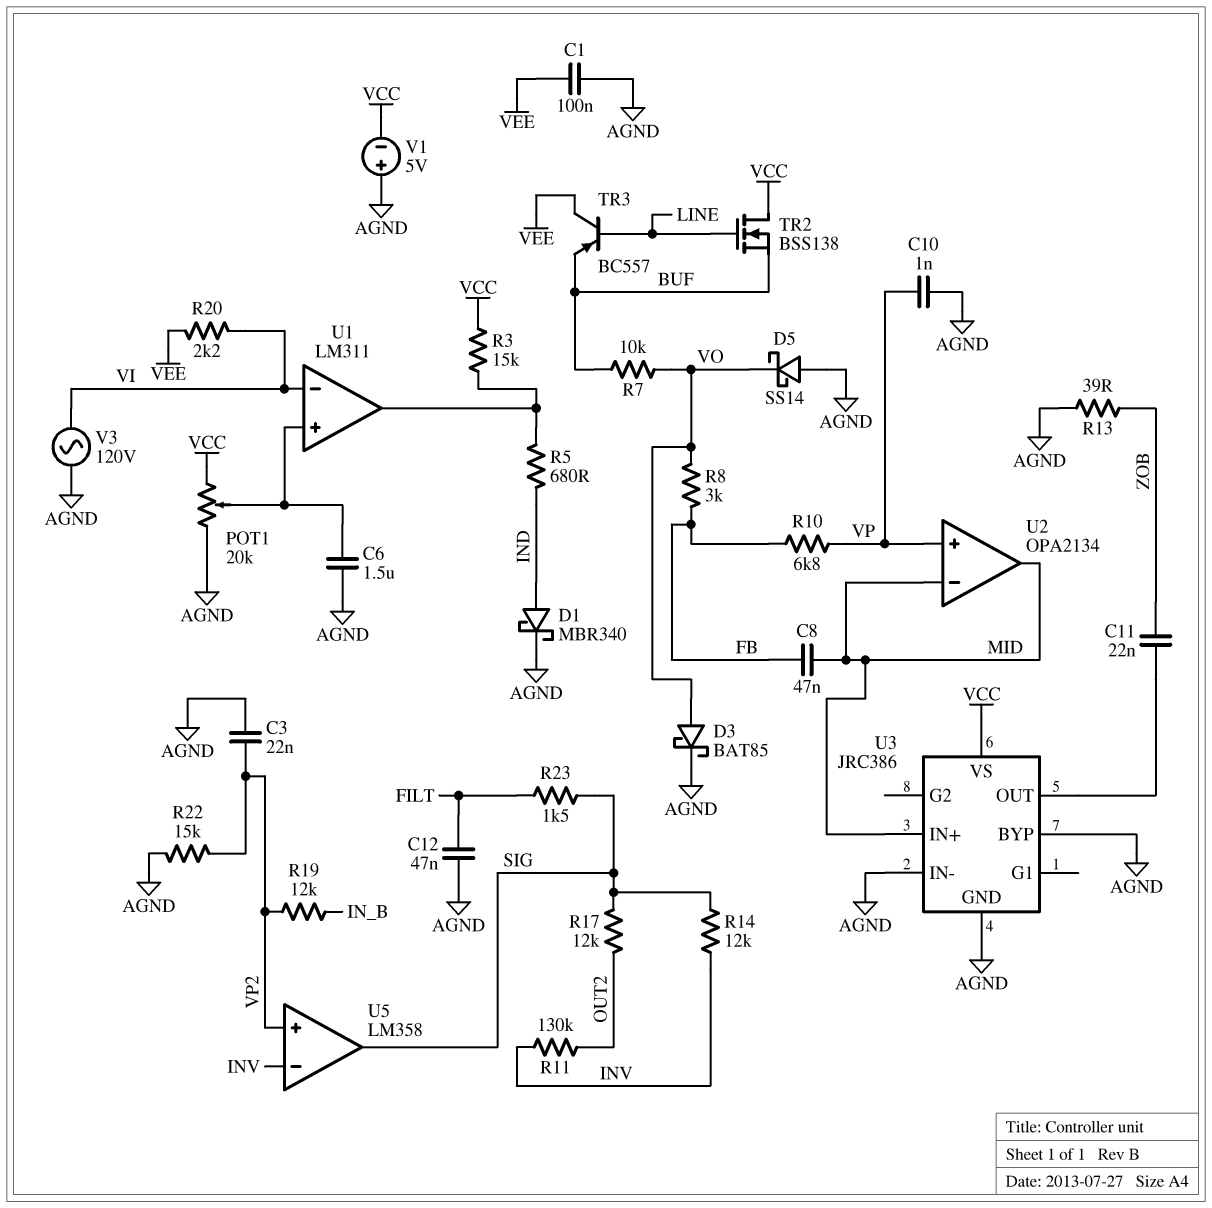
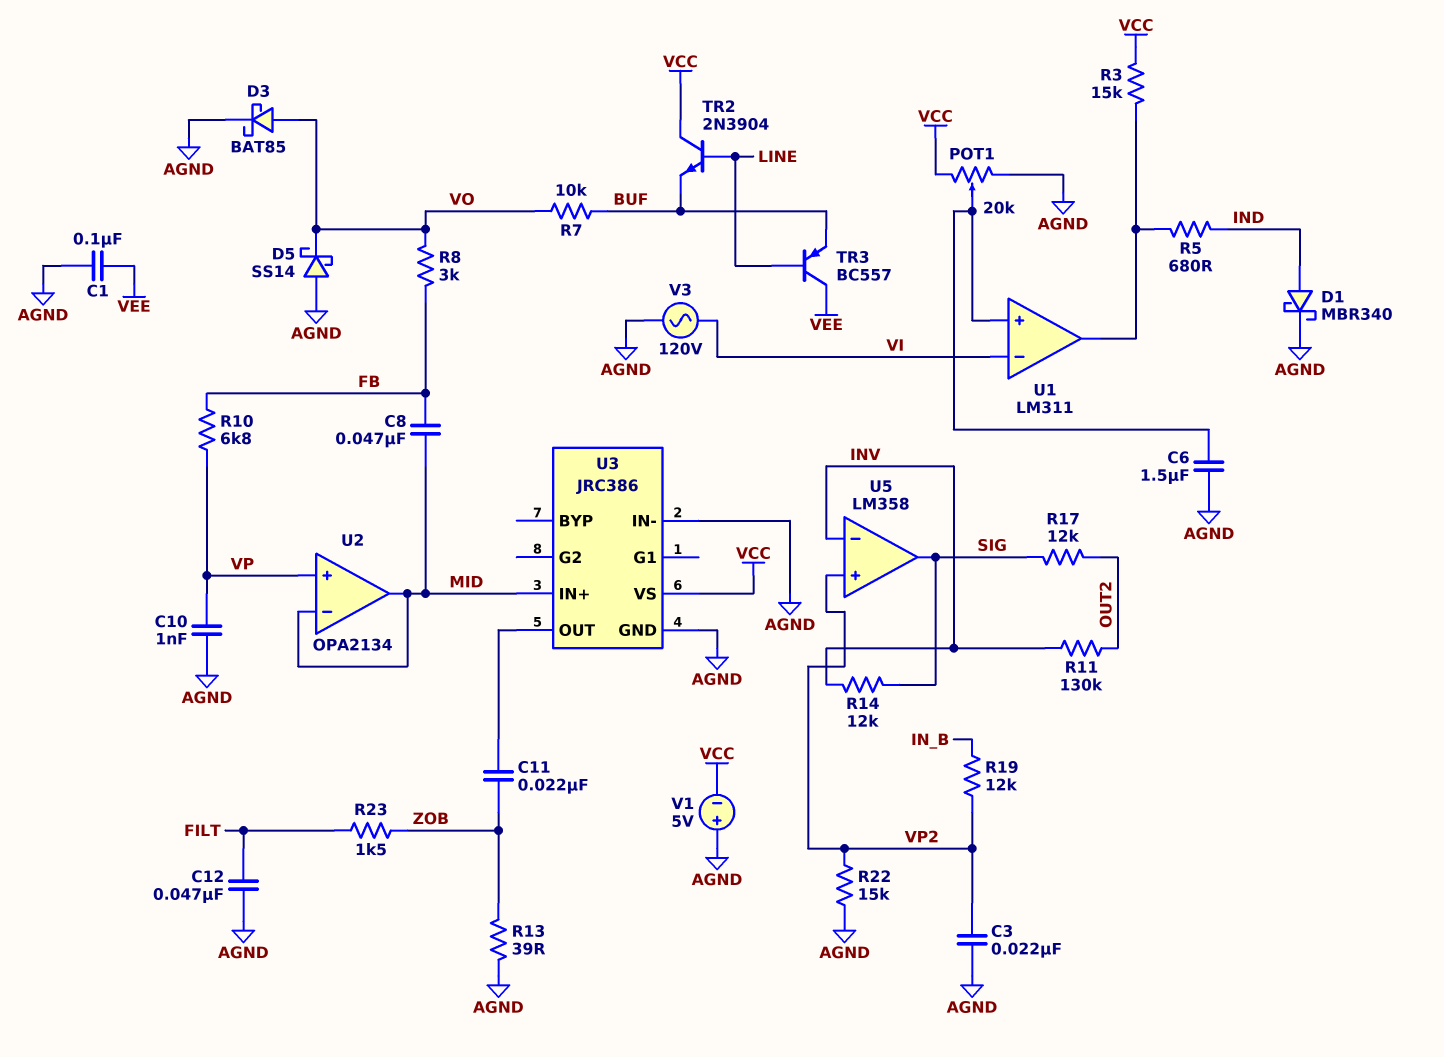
R20: 2.2k (VEE, VI) -> none
R23: 1.5k (FILT, SIG) -> 1.5k (FILT, ZOB)
TR2: NMOS BSS138 (G LINE, D VCC, S BUF) -> NPN 2N3904 (B LINE, C VCC, E BUF)
U3 pin BYP: AGND -> none

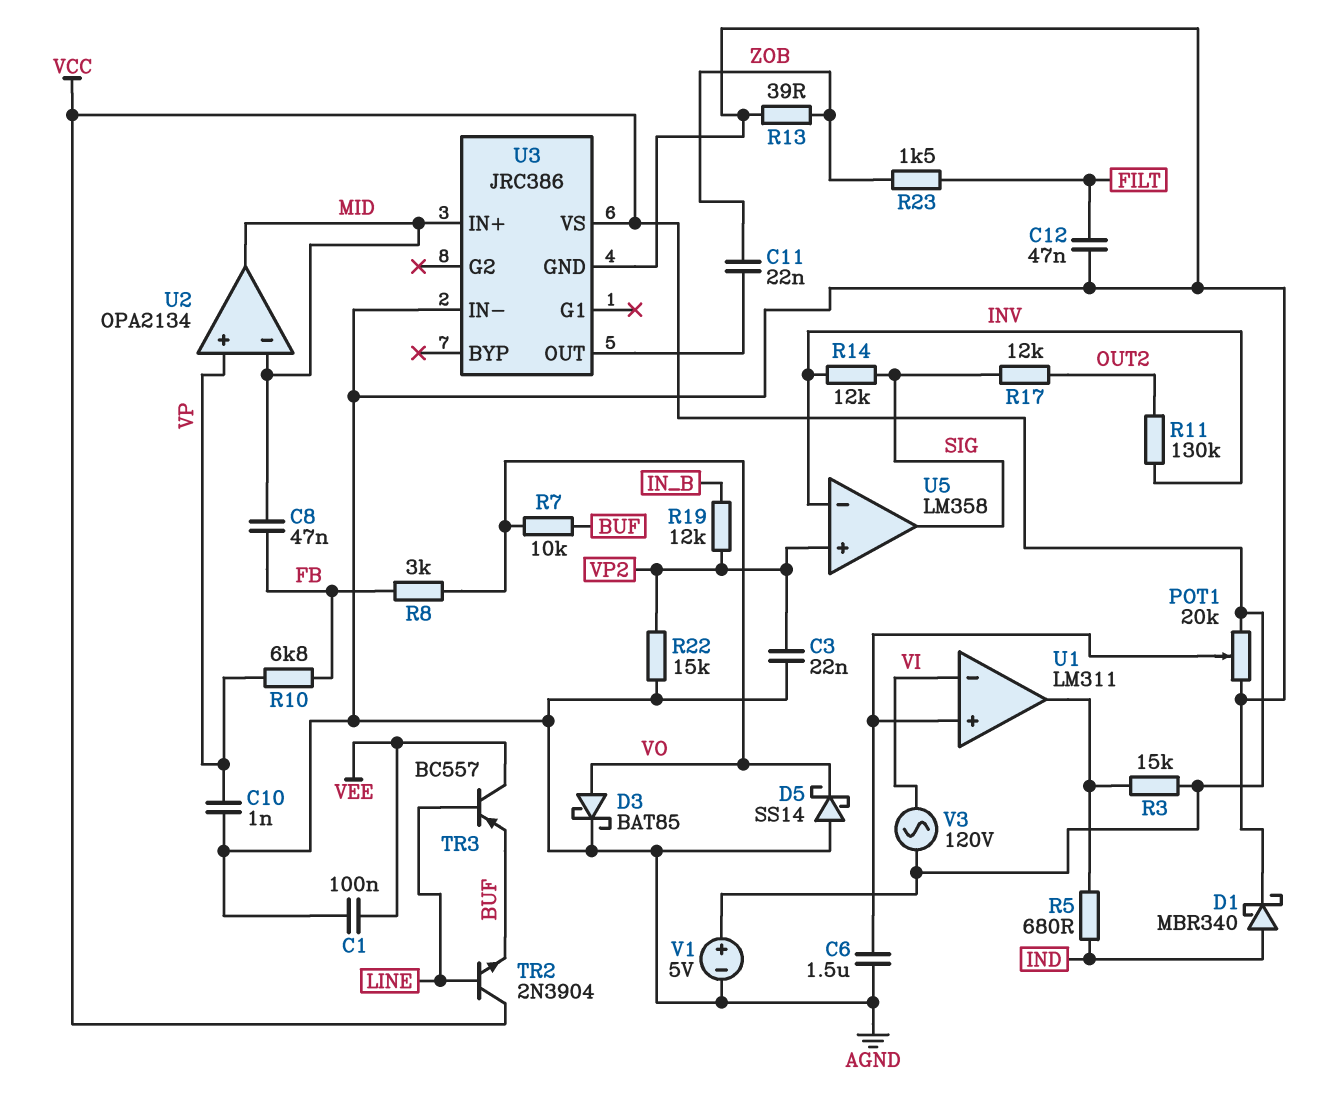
V1: 5V (plus AGND, minus VCC) -> 5V (plus VCC, minus AGND)
V3: AC 120V (AGND, VI) -> AC 120V (VCC, VI)

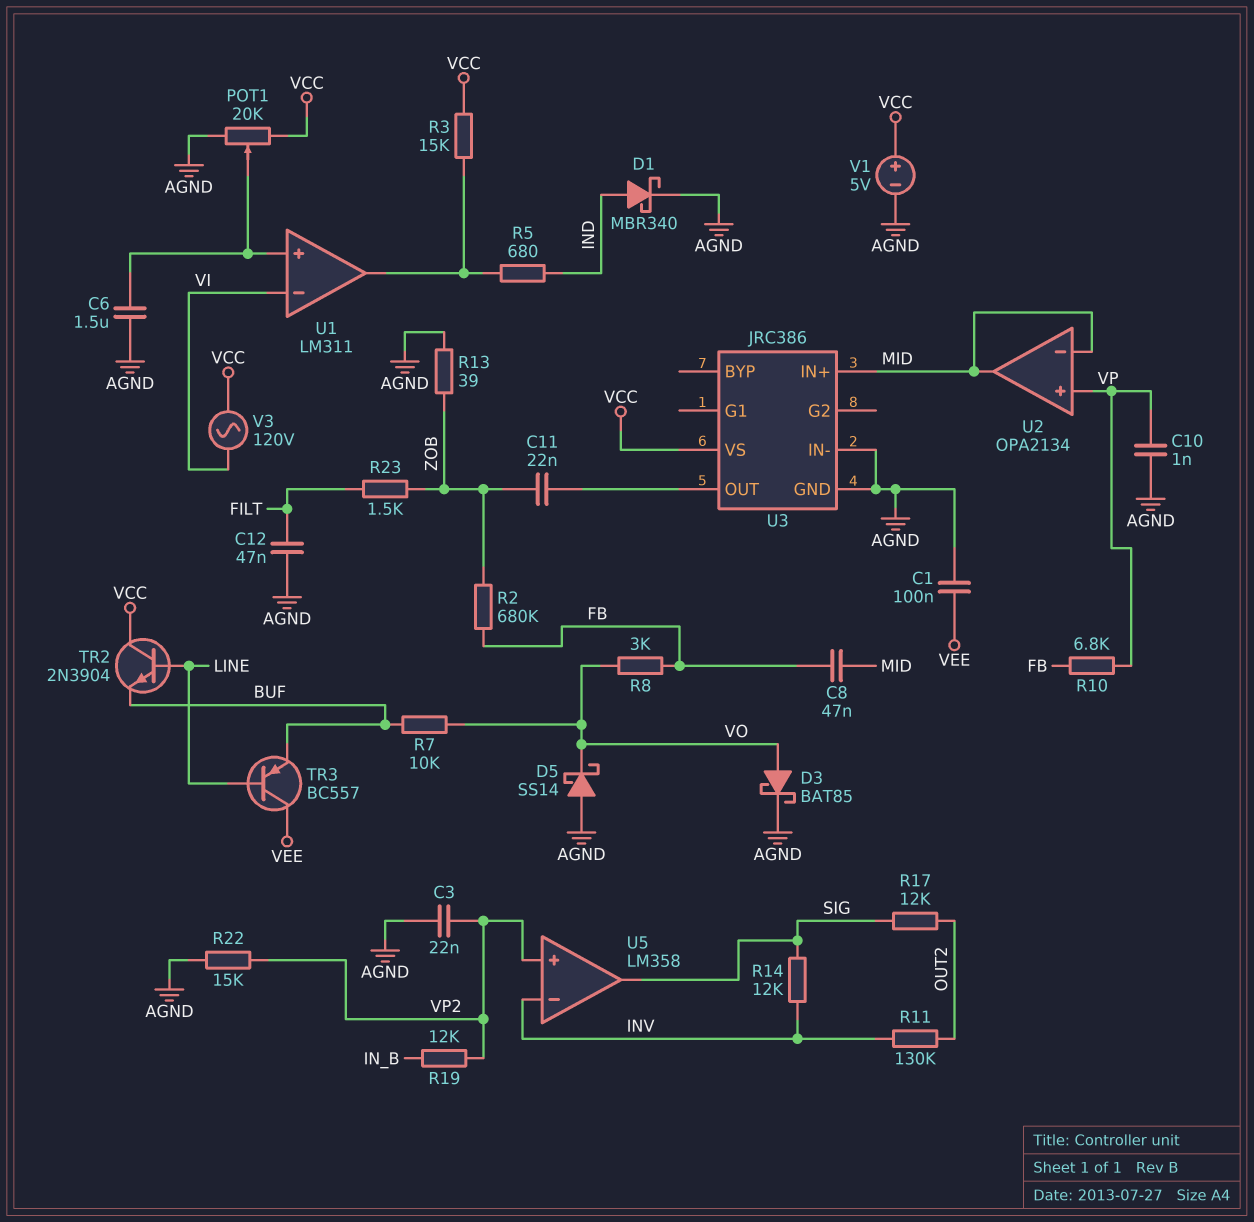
R2: none -> 680k (FB, ZOB)

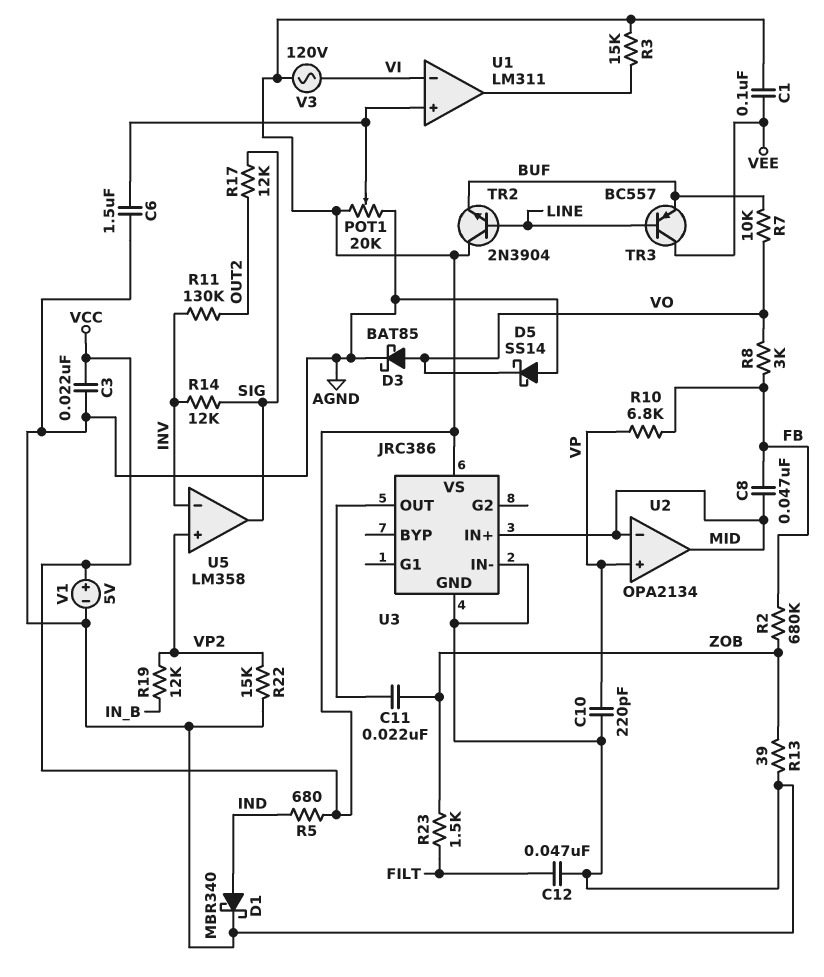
C1: 100nF (AGND, VEE) -> 100nF (VCC, VEE)
C3: 22nF (AGND, VP2) -> 22nF (AGND, VCC)
C10: 1nF (AGND, VP) -> 220pF (AGND, VP)
R5: 680 (IND, U1/out) -> 680 (IND, VCC)

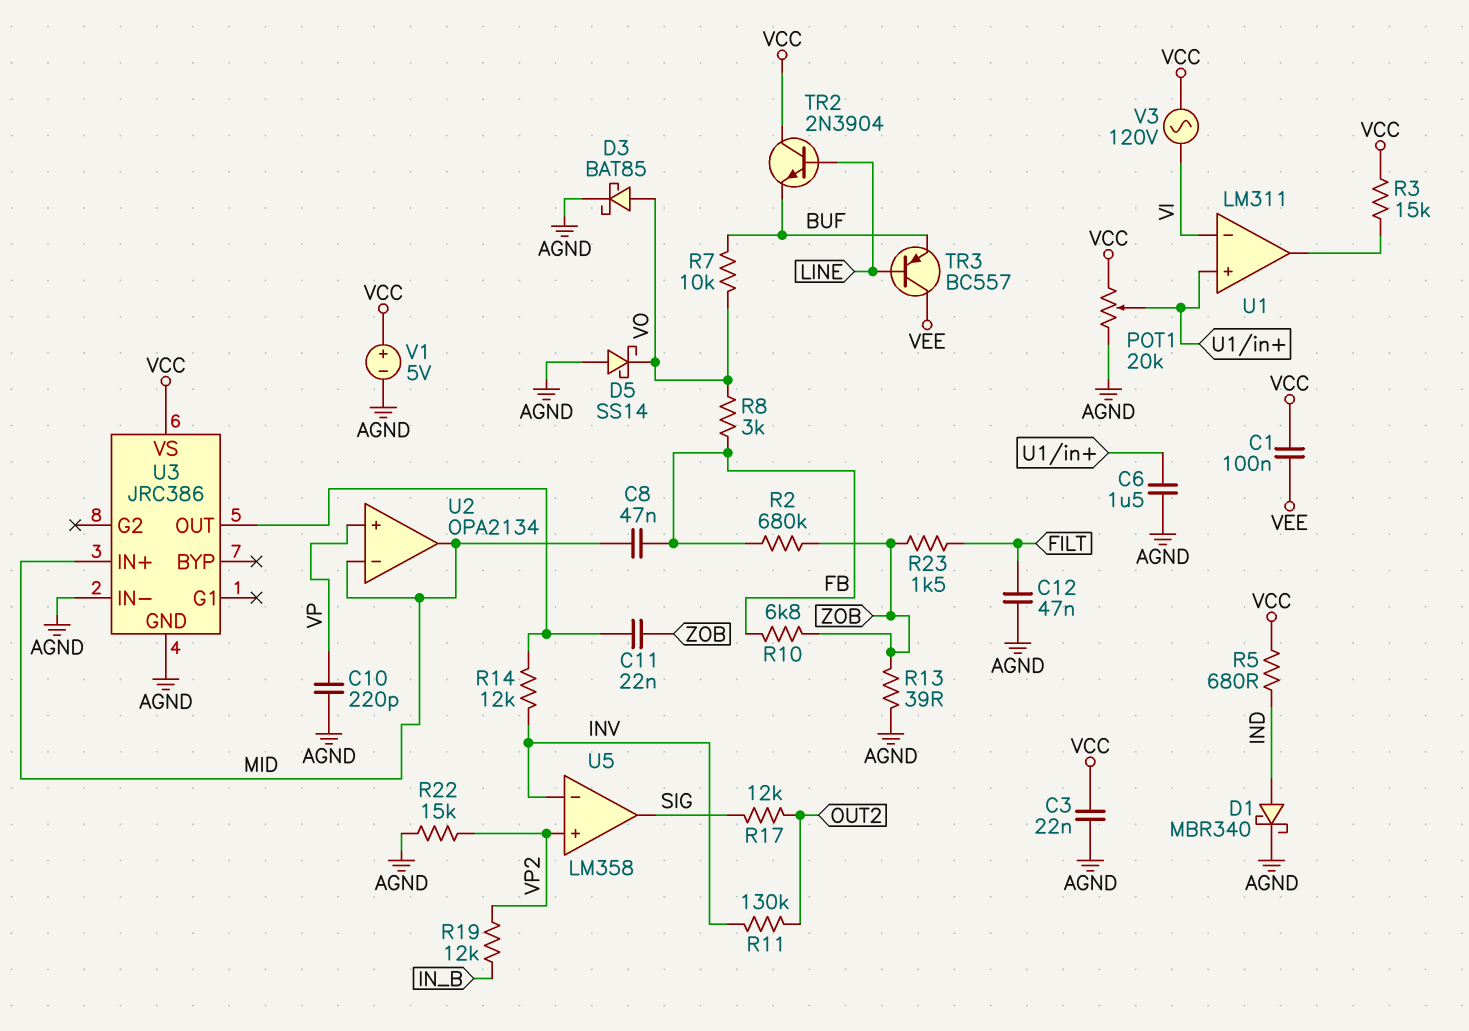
R10: 6.8k (FB, VP) -> 6.8k (FB, ZOB)
R14: 12k (INV, SIG) -> 12k (INV, U3/OUT)

